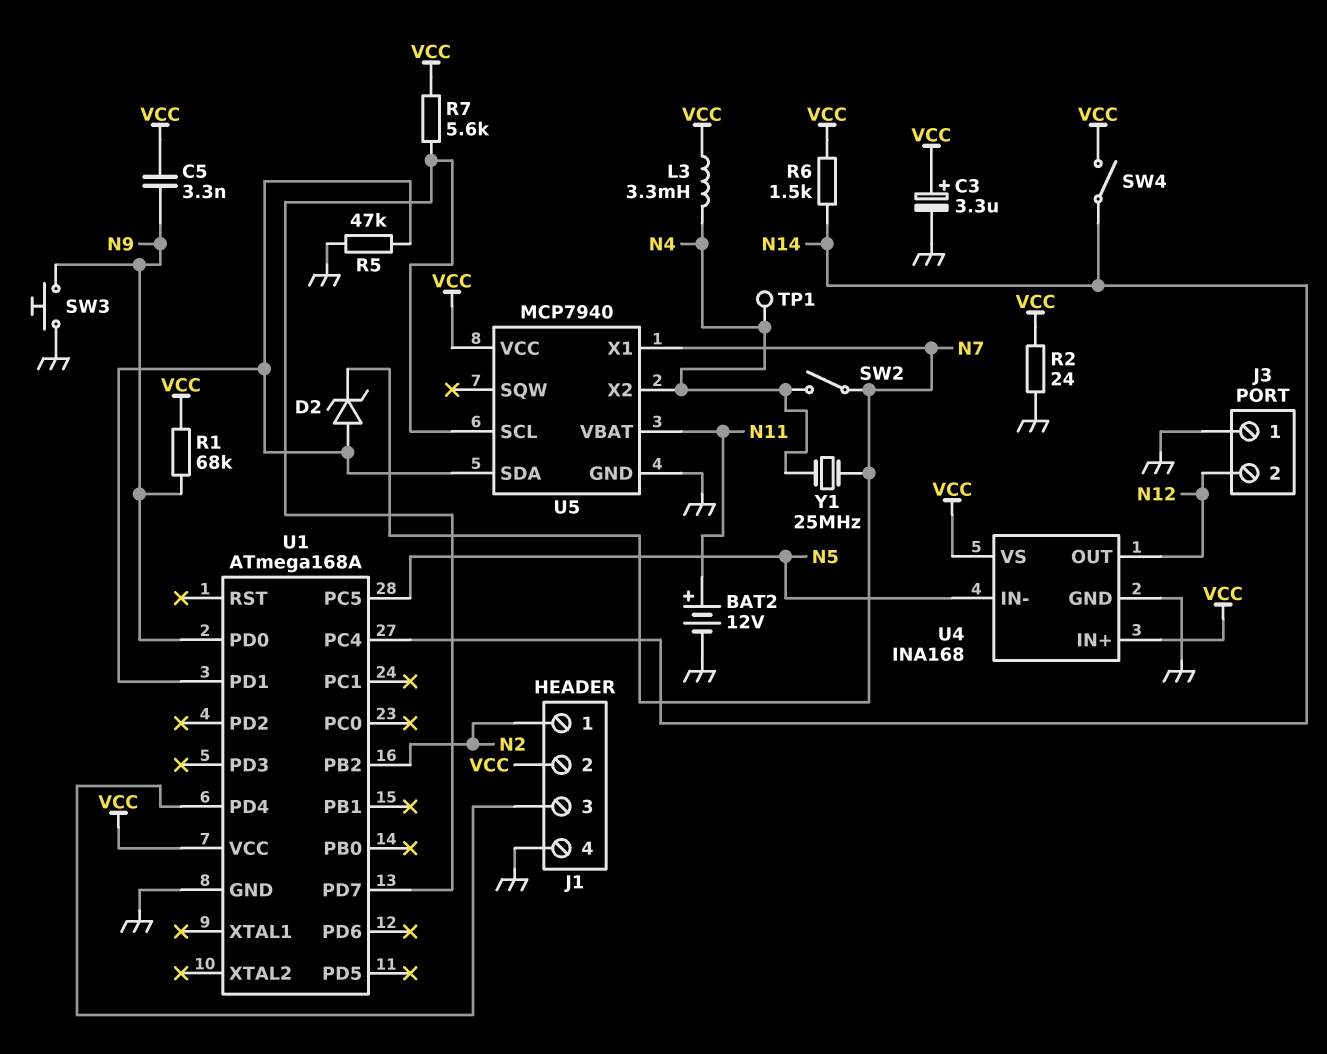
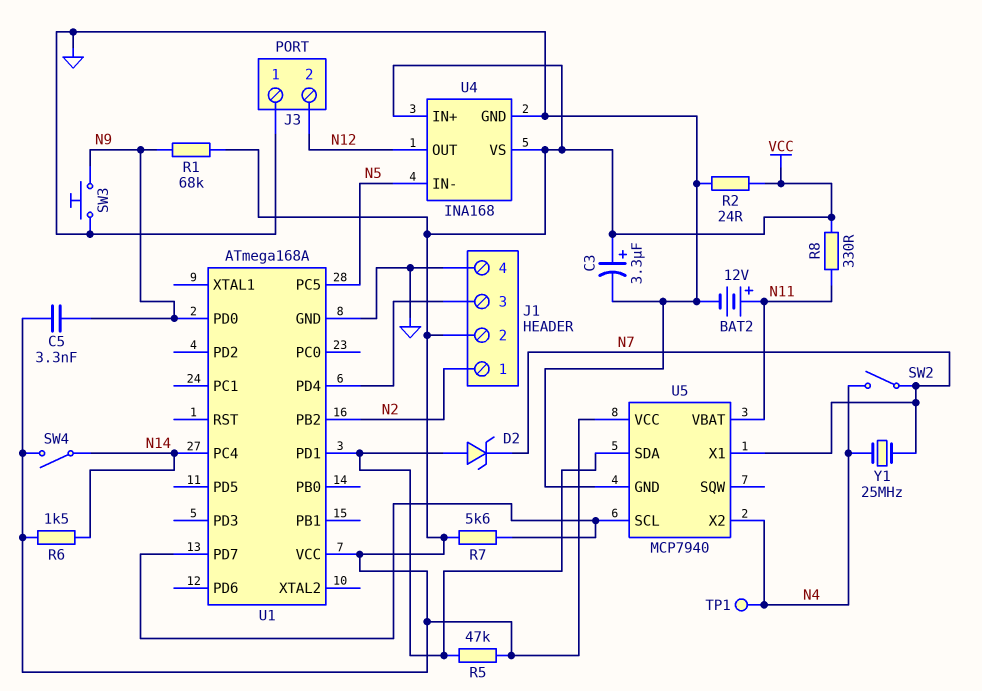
L3: 3.3mH (N4, VCC) -> none
R5: 47k (GND, U1/PD1) -> 47k (U1/PD1, VCC)
R8: none -> 330 (N11, VCC)

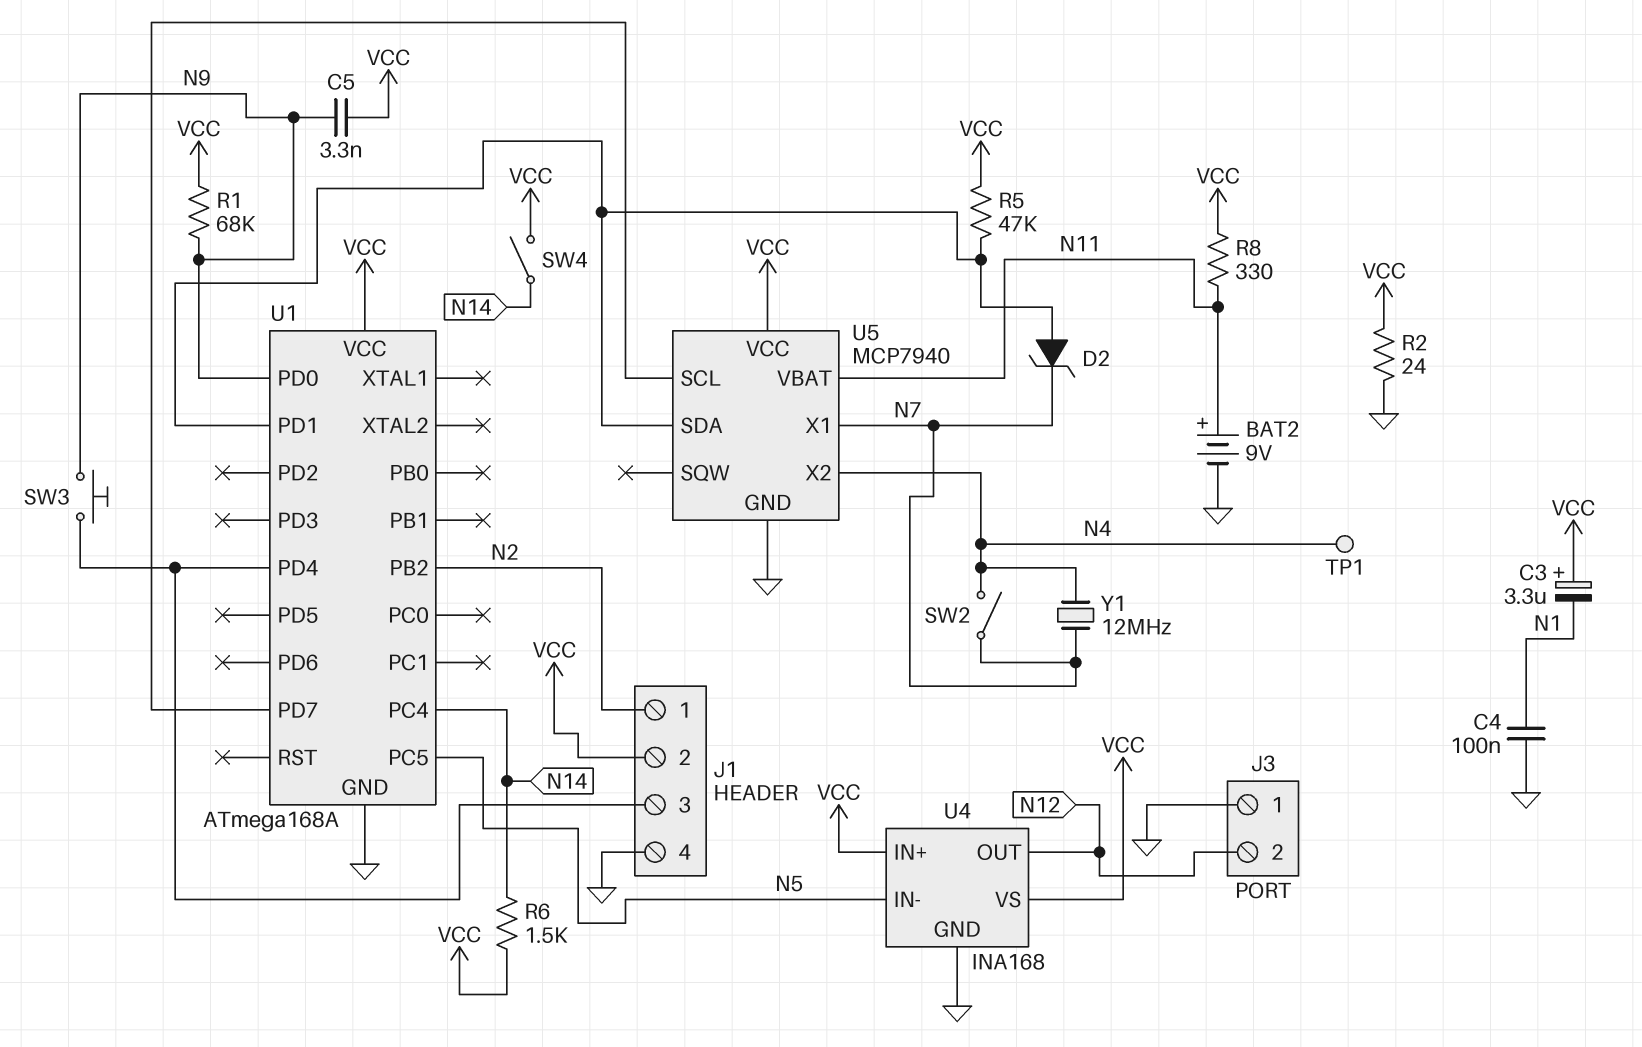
BAT2: 12V (plus N11, minus GND) -> 9V (plus N11, minus GND)
C3: 3.3uF (plus VCC, minus GND) -> 3.3uF (plus VCC, minus N1)
C4: none -> 100nF (GND, N1)
R7: 5.6k (U1/PD7, VCC) -> none
SW3: button (GND, N9) -> button (J1/3, N9)
Y1: 25MHz (N4, N7) -> 12MHz (N4, N7)

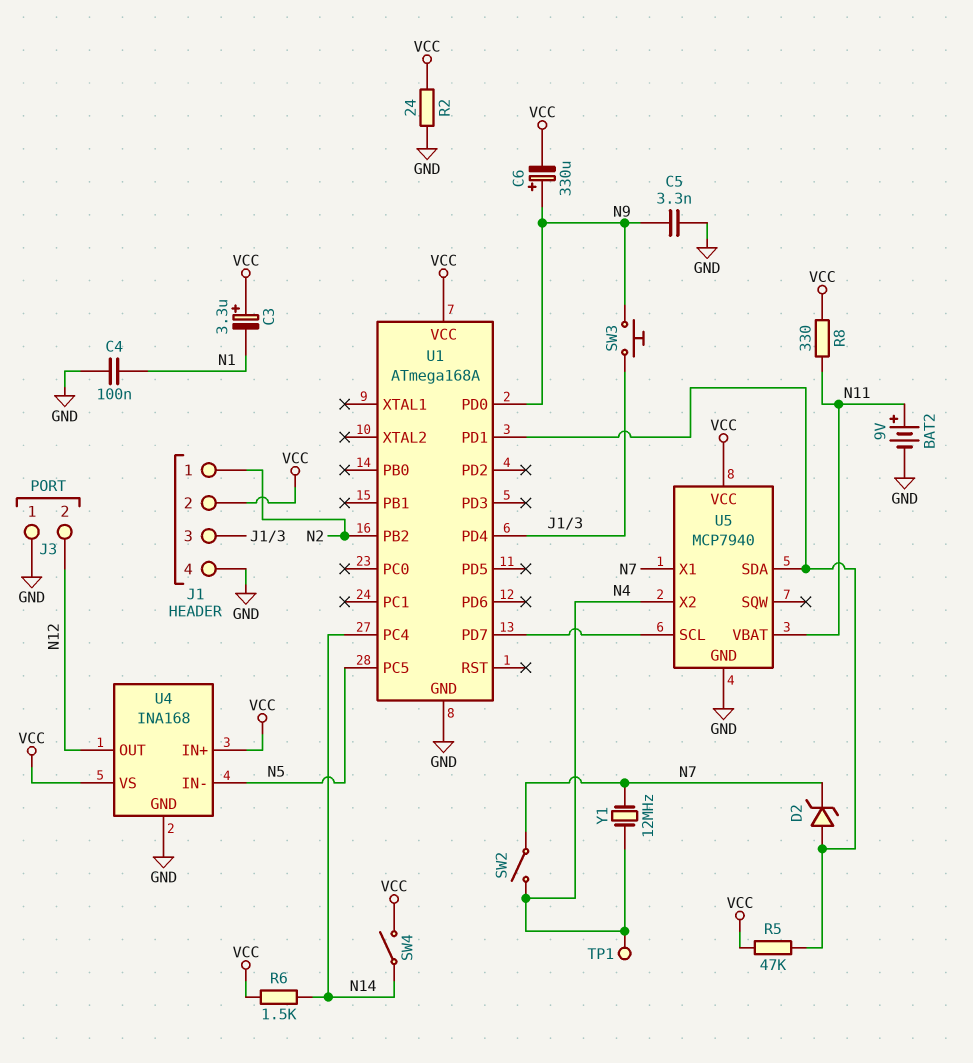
C5: 3.3nF (N9, VCC) -> 3.3nF (GND, N9)
C6: none -> 330uF (plus N9, minus VCC)
R1: 68k (N9, VCC) -> none

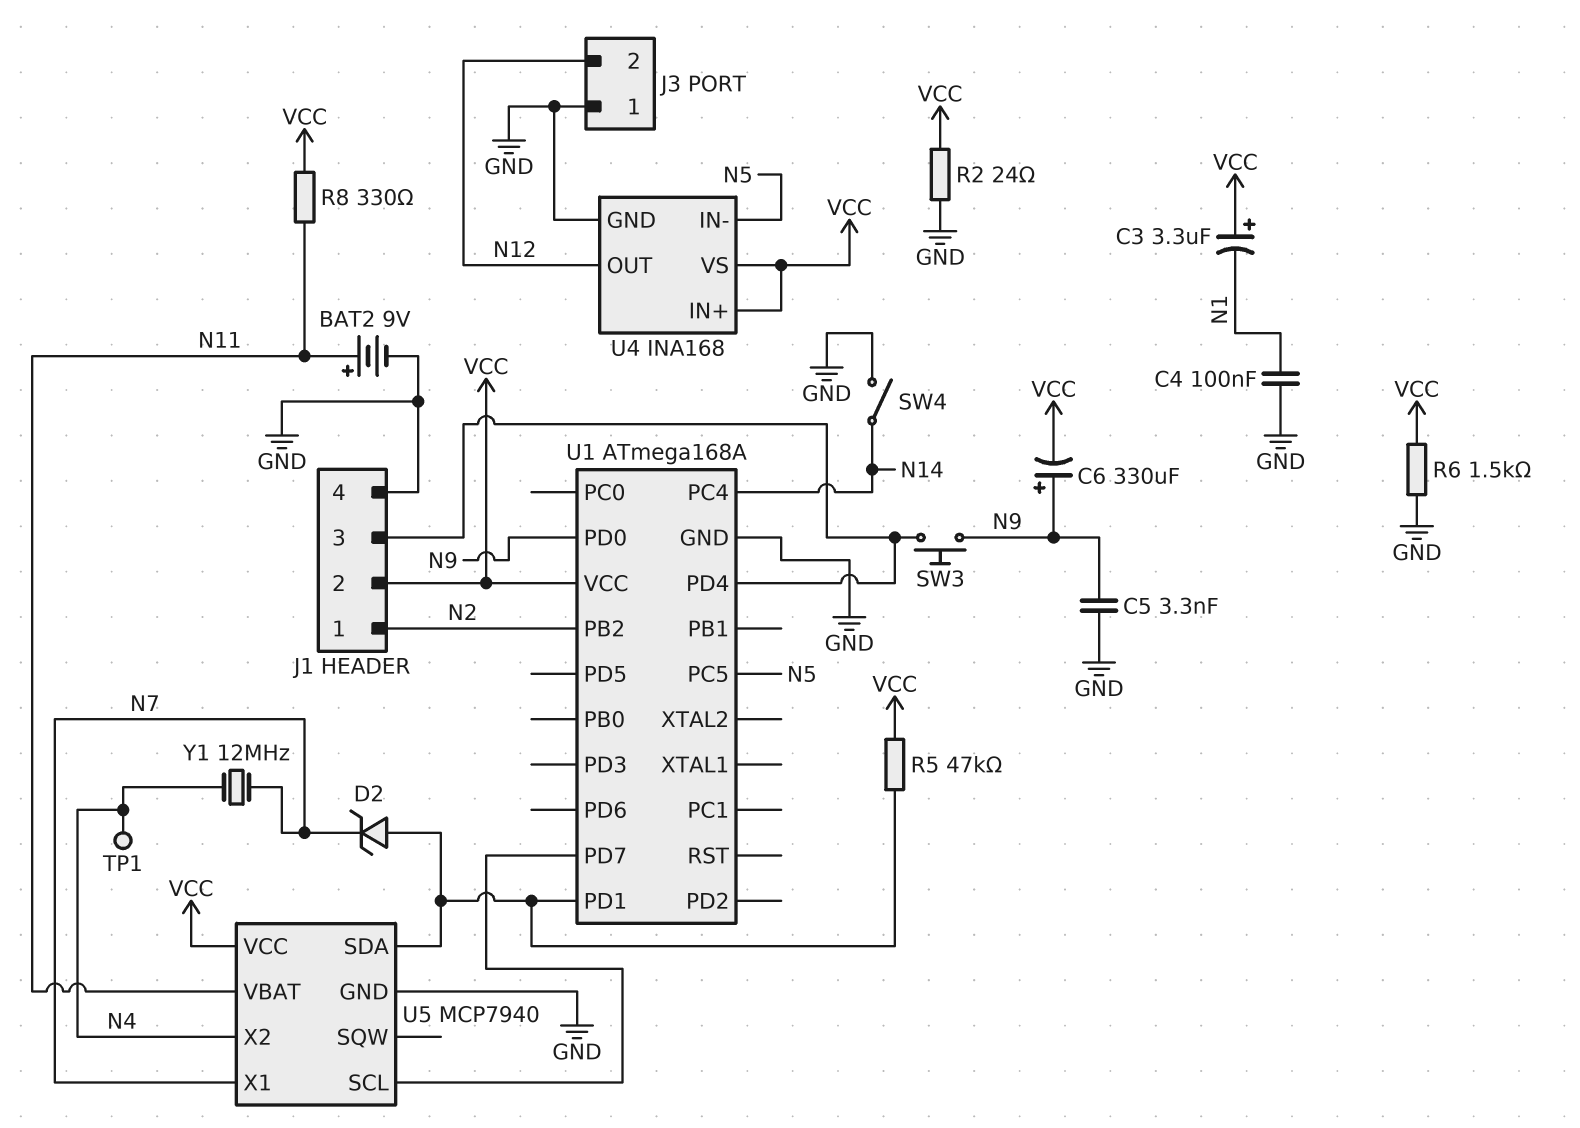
R6: 1.5k (N14, VCC) -> 1.5k (GND, VCC)
SW2: switch (N4, N7) -> none
SW4: switch (N14, VCC) -> switch (GND, N14)

